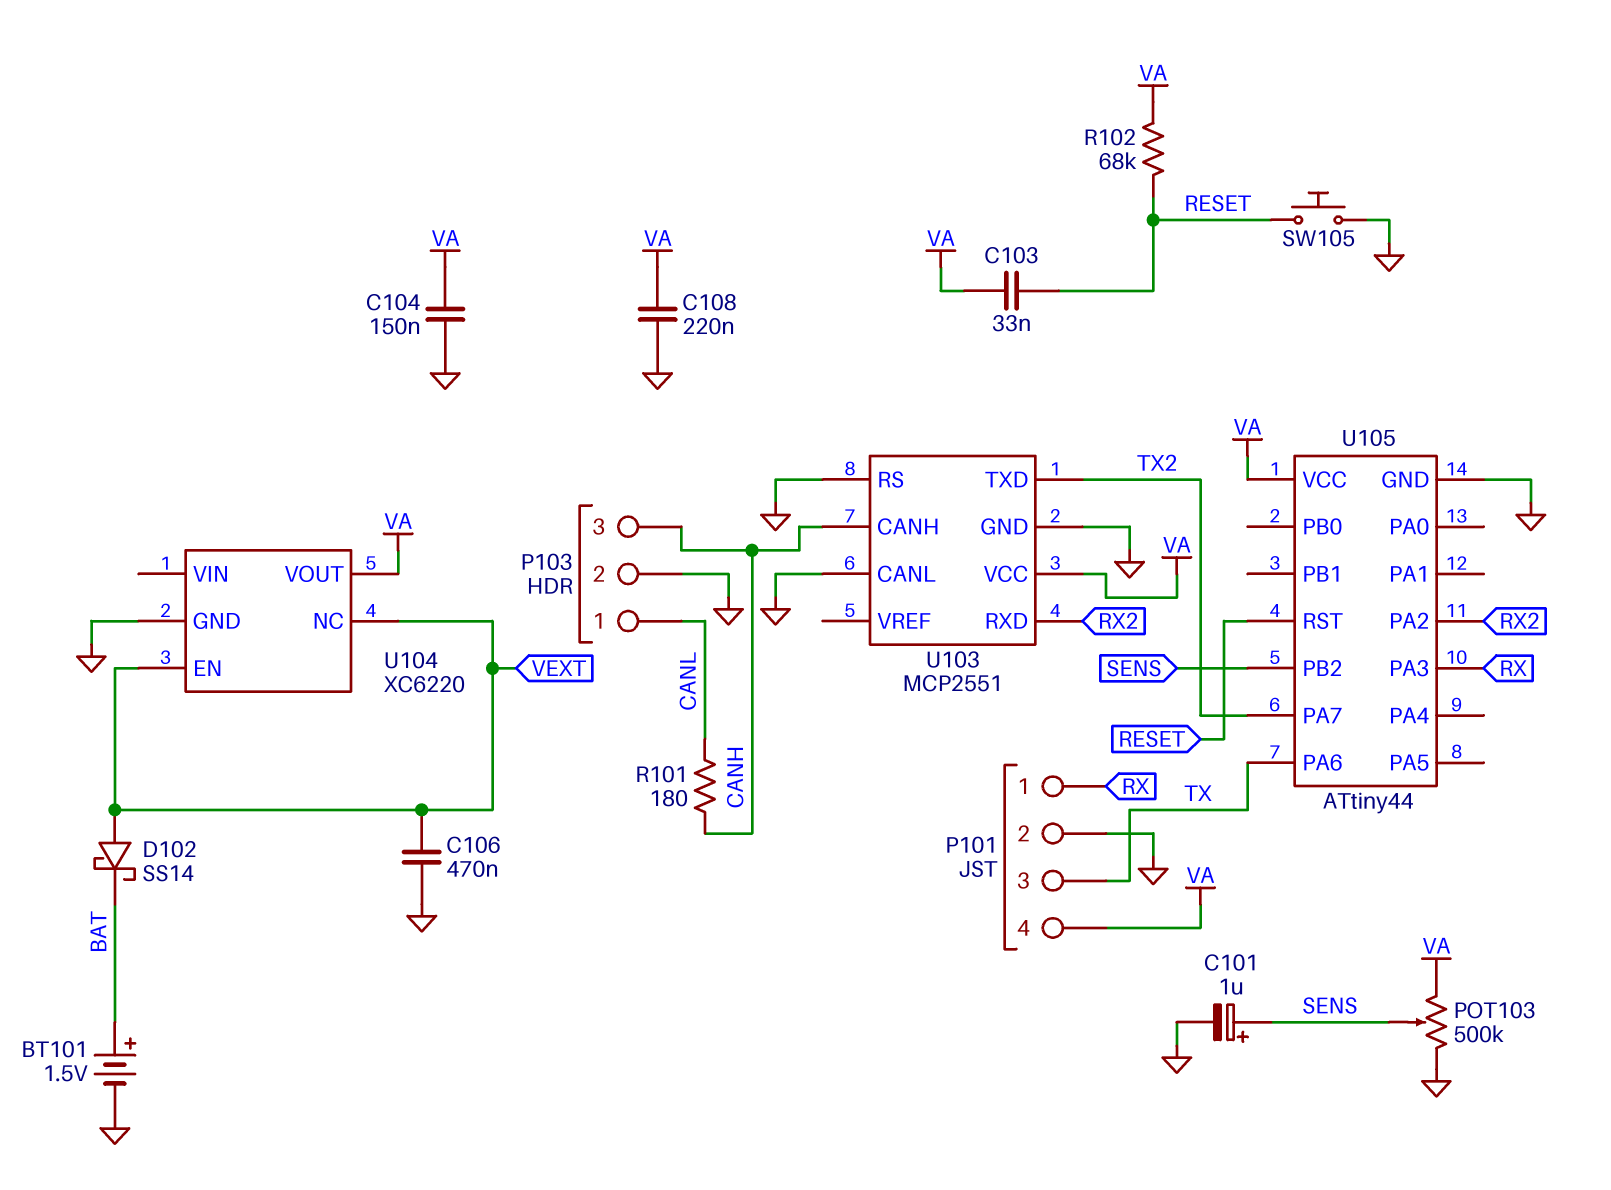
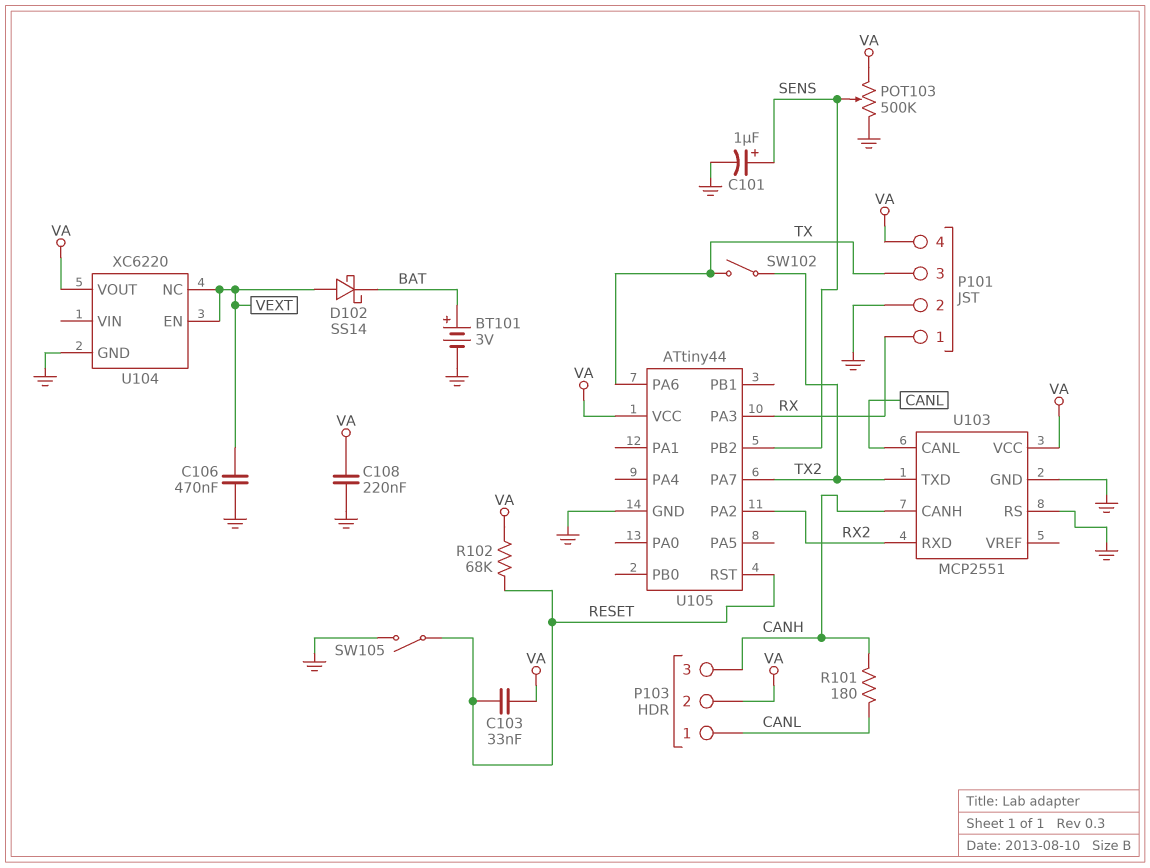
BT101: 1.5V (plus BAT, minus GND) -> 3V (plus BAT, minus GND)
C104: 150nF (GND, VA) -> none
P103 pin 2: GND -> VA
SW102: none -> switch (TX, TX2)
SW105: button (GND, RESET) -> switch (GND, RESET)
U103 pin CANL: GND -> CANL

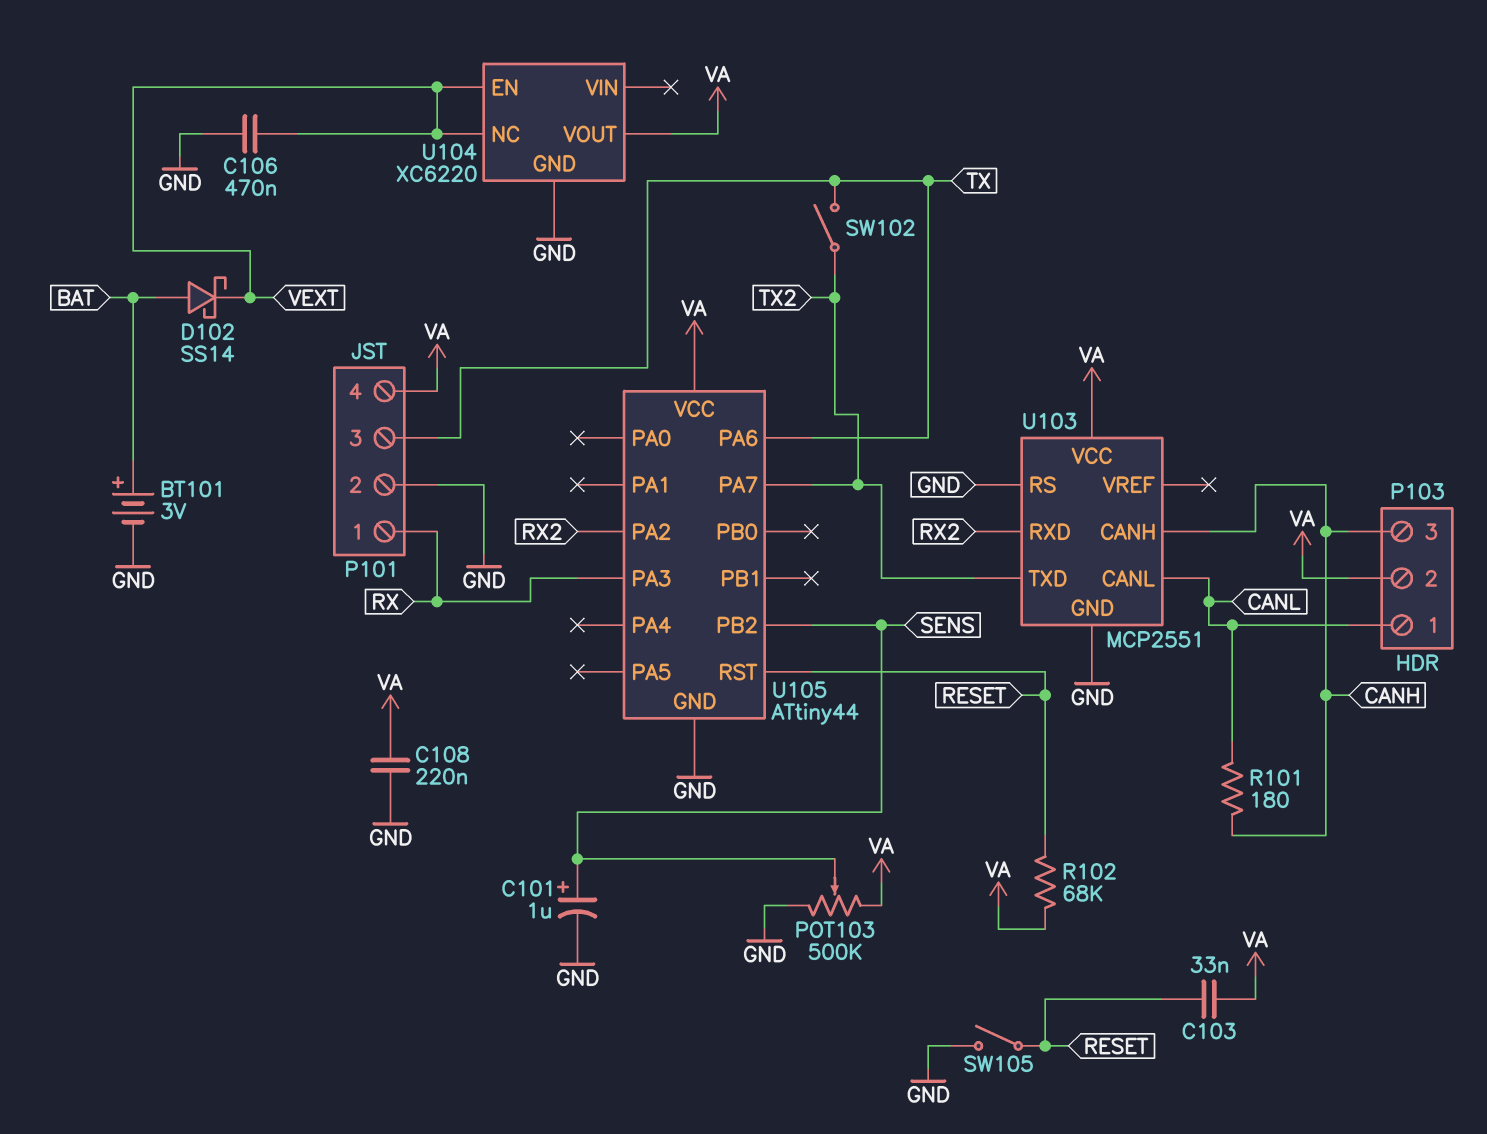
D102: schottky SS14 (A VEXT, K BAT) -> schottky SS14 (A BAT, K VEXT)

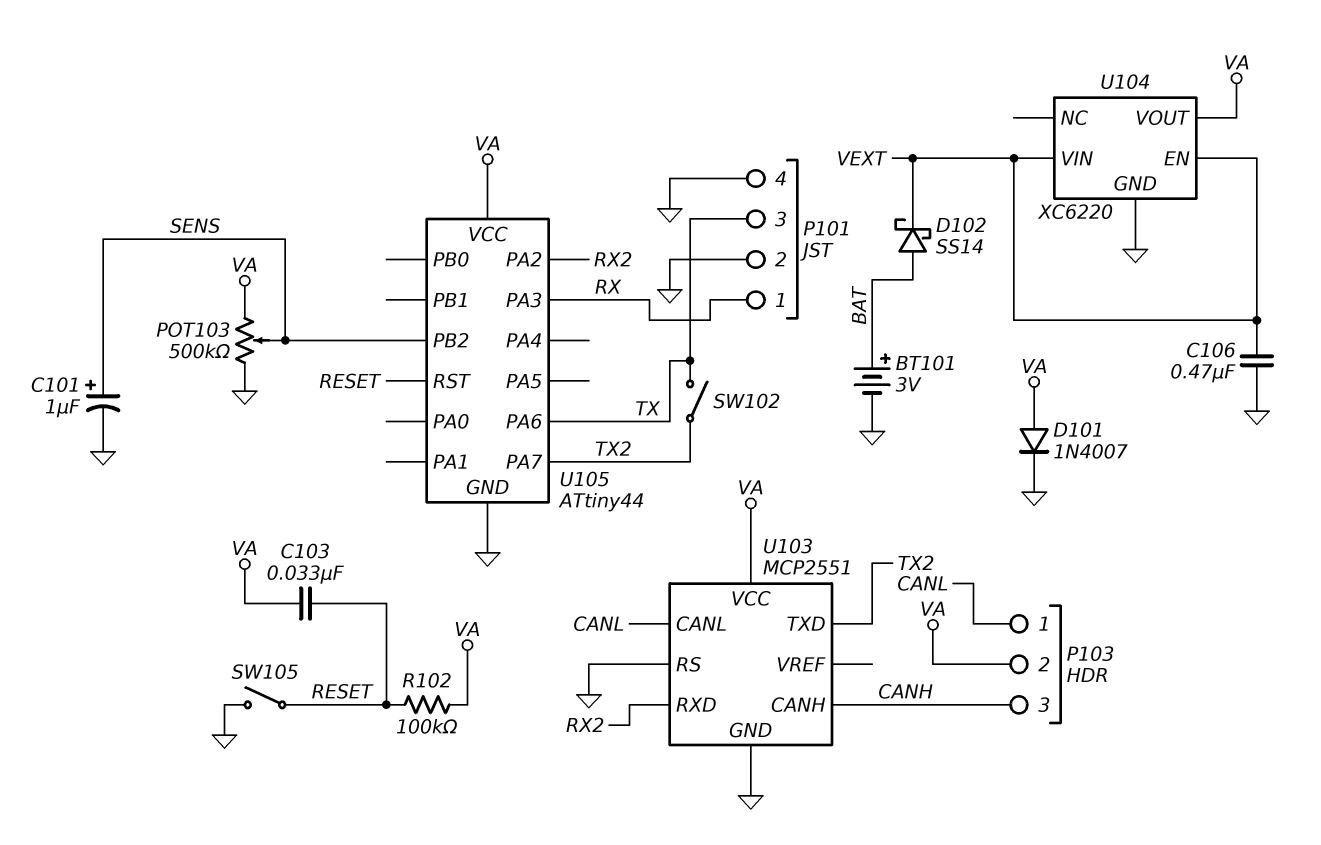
C108: 220nF (GND, VA) -> none
D101: none -> diode 1N4007 (A VA, K GND)
P101 pin 4: VA -> GND
R101: 180 (CANH, CANL) -> none
R102: 68k (RESET, VA) -> 100k (RESET, VA)
U104 pin NC: VEXT -> none
U104 pin VIN: none -> VEXT

